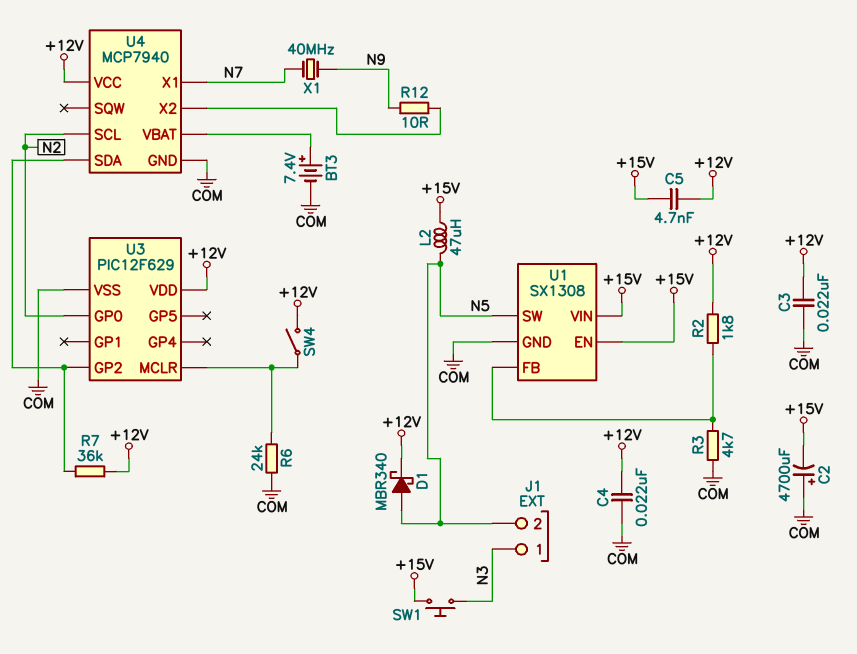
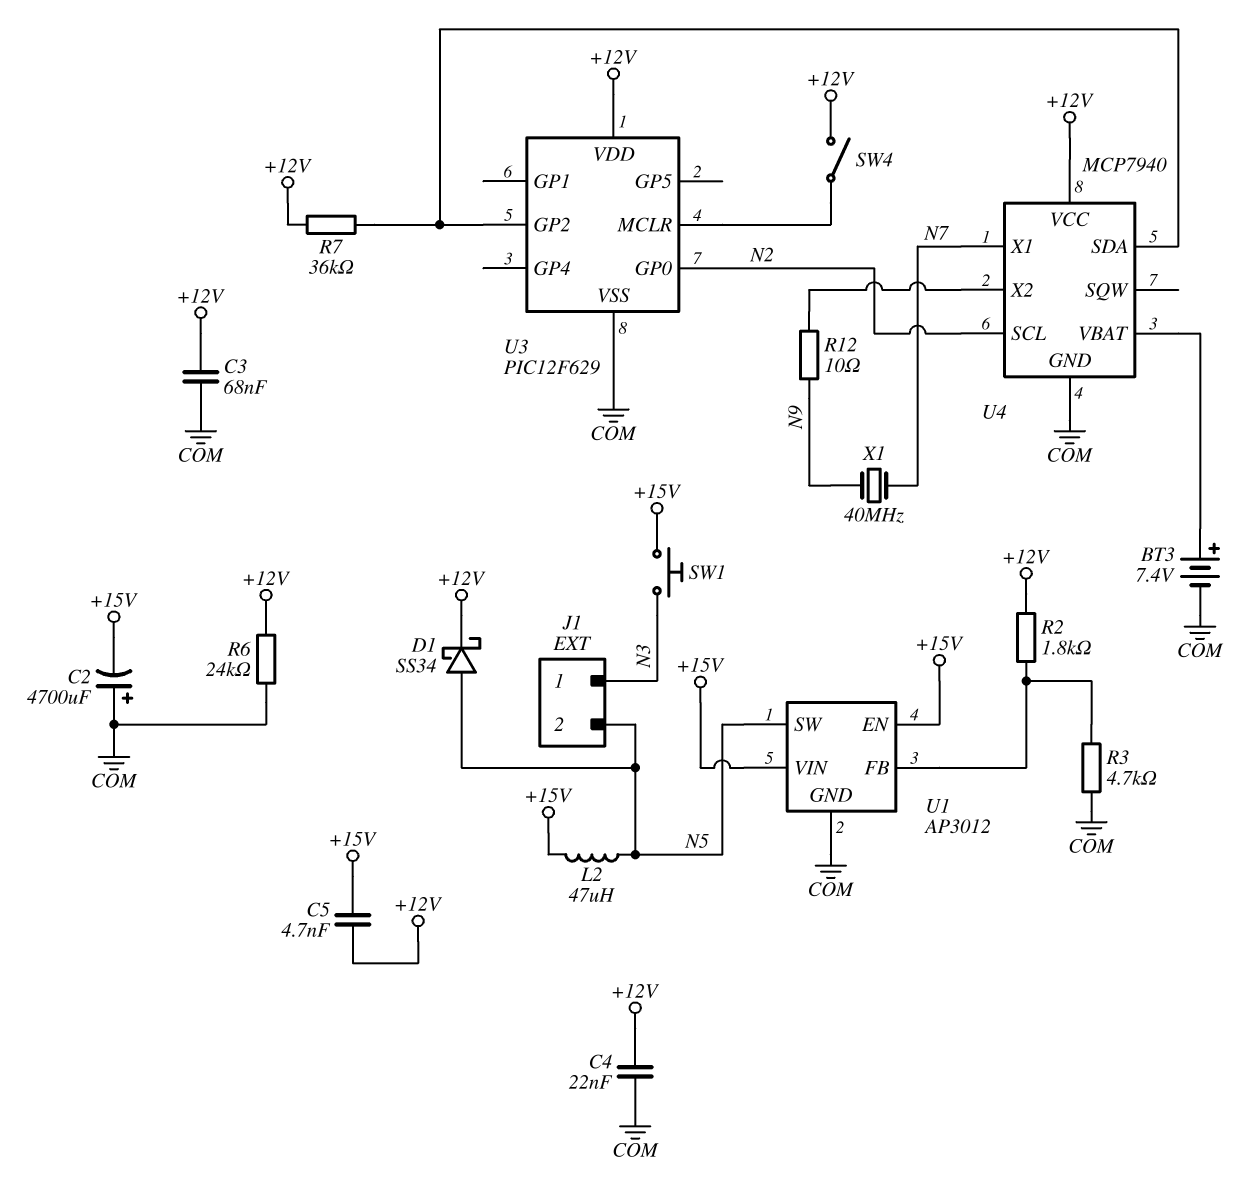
C3: 22nF (+12V, COM) -> 68nF (+12V, COM)
D1: schottky MBR340 (A N5, K +12V) -> schottky SS34 (A N5, K +12V)
R6: 24k (COM, U3/MCLR) -> 24k (+12V, COM)
U1: SX1308 -> AP3012

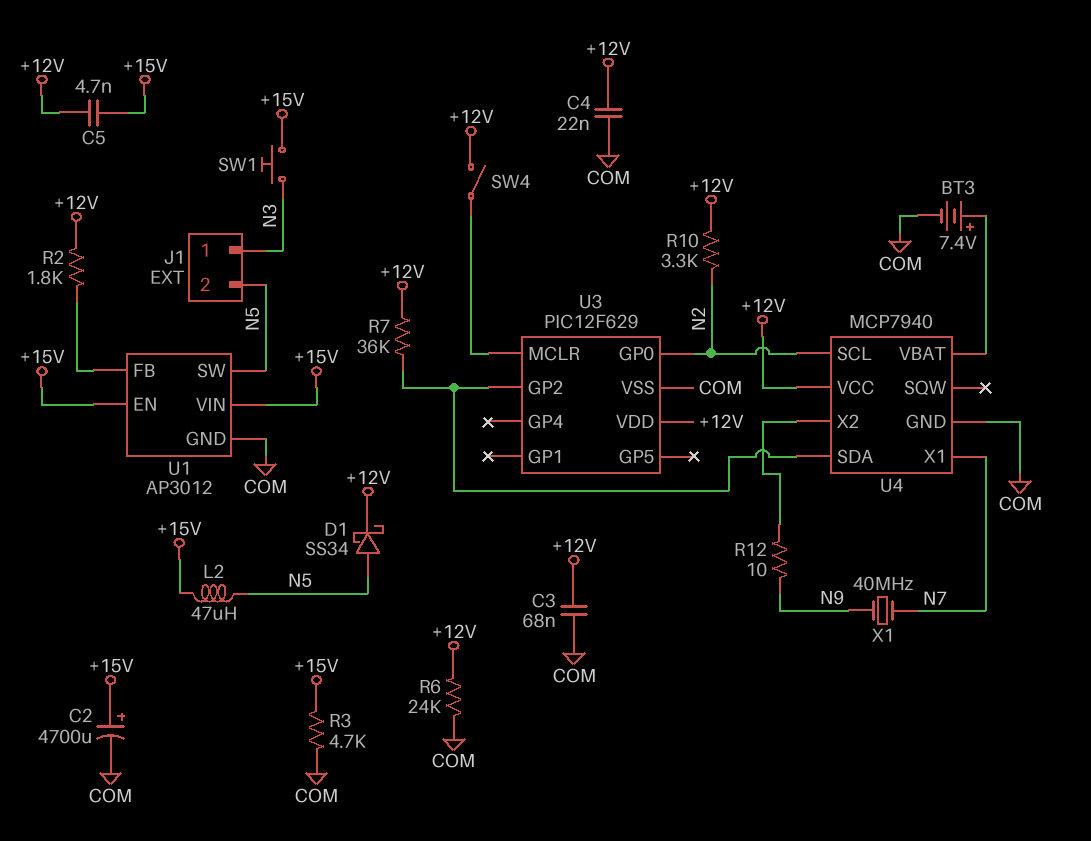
C2: 4700uF (plus COM, minus +15V) -> 4700uF (plus +15V, minus COM)
R3: 4.7k (COM, U1/FB) -> 4.7k (+15V, COM)
R10: none -> 3.3k (+12V, N2)

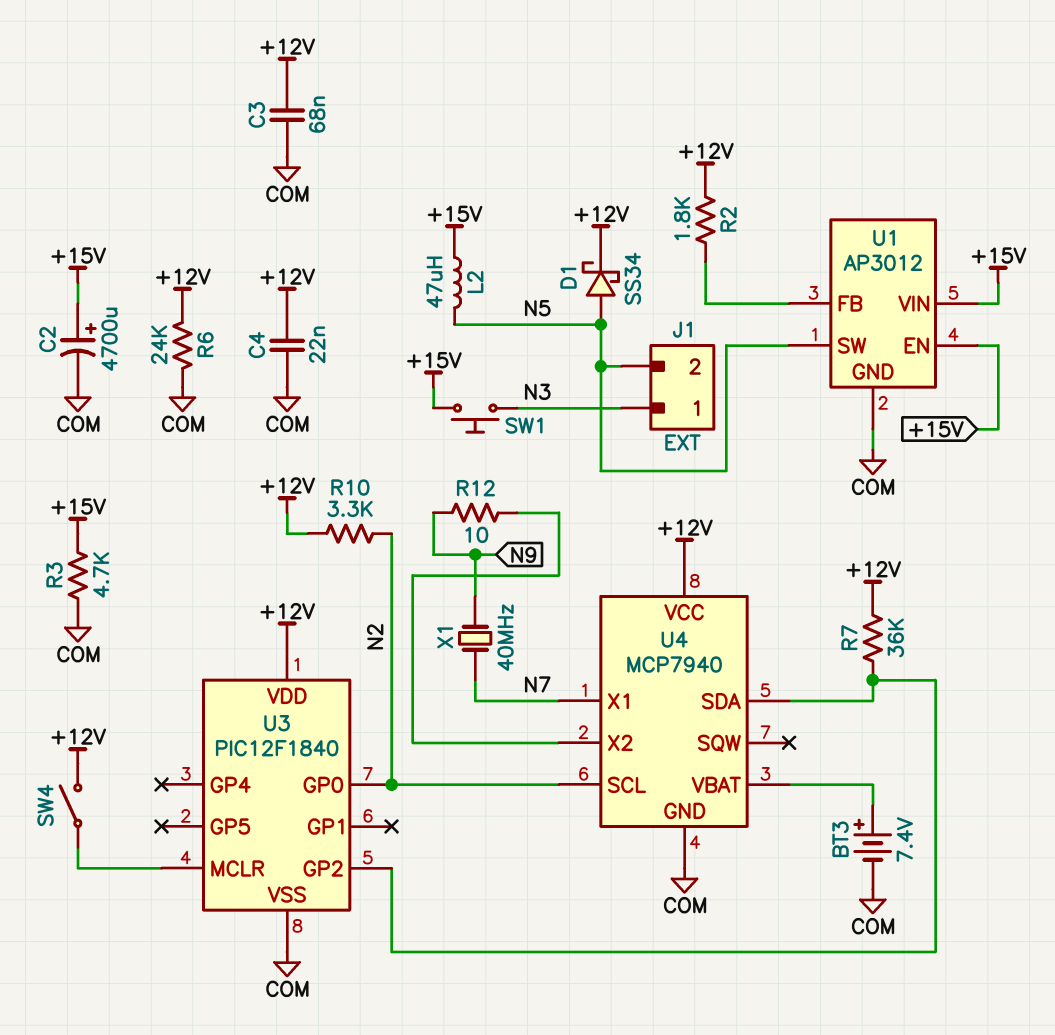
C5: 4.7nF (+12V, +15V) -> none
U3: PIC12F629 -> PIC12F1840

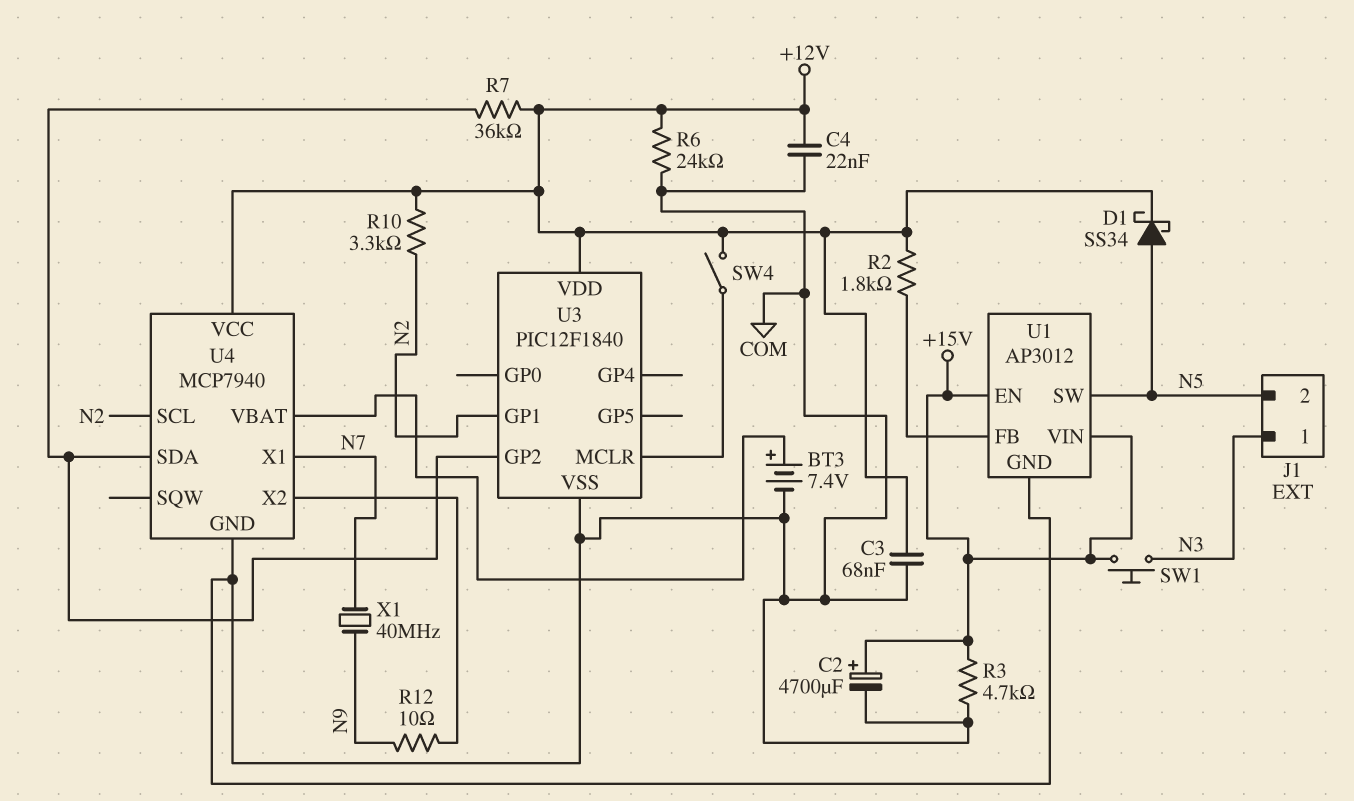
L2: 47uH (+15V, N5) -> none
U3 pin GP0: N2 -> none
U3 pin GP1: none -> N2

